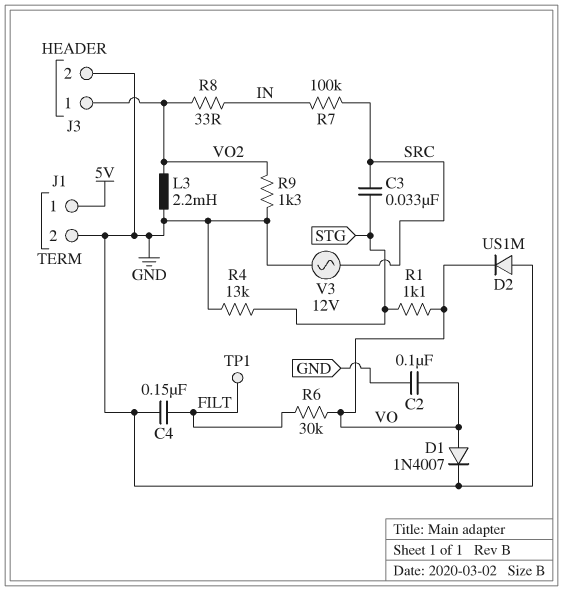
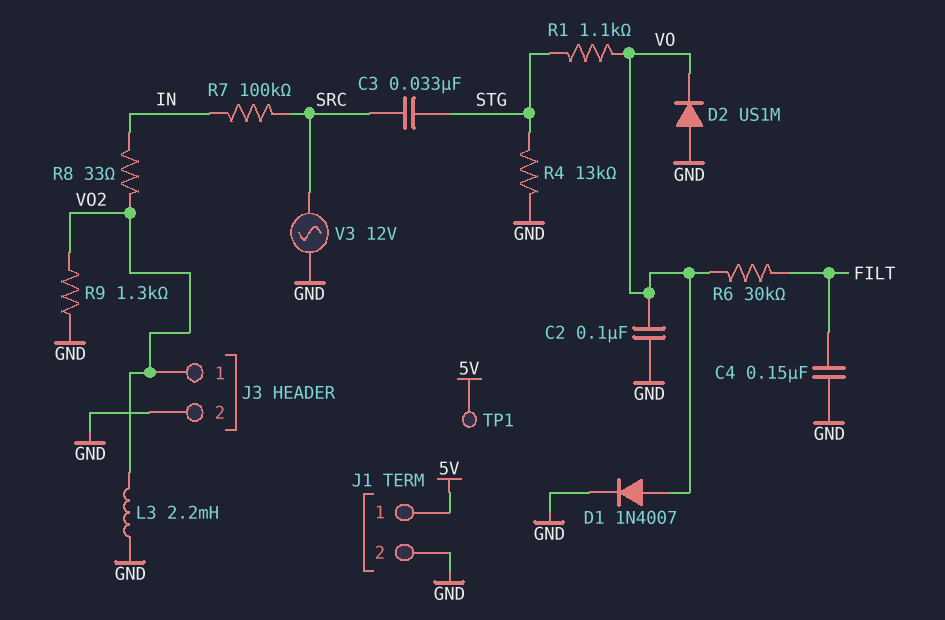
TP1: test point (FILT) -> test point (5V)

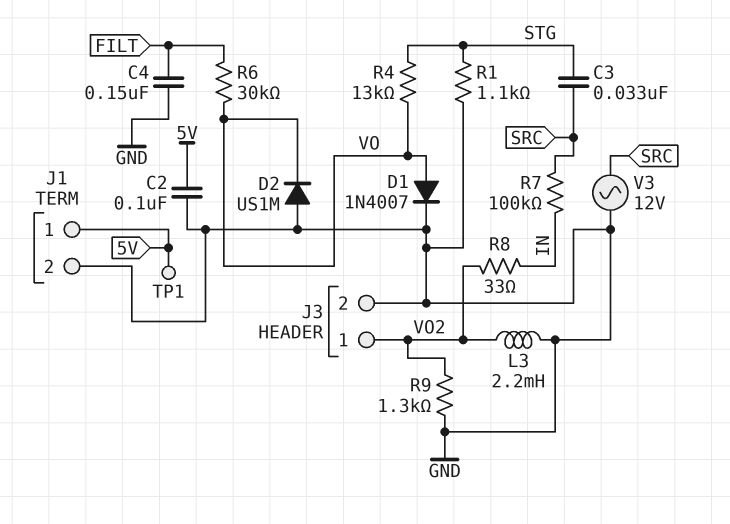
C2: 100nF (GND, VO) -> 100nF (5V, GND)
R1: 1.1k (STG, VO) -> 1.1k (GND, STG)
R4: 13k (GND, STG) -> 13k (STG, VO)

